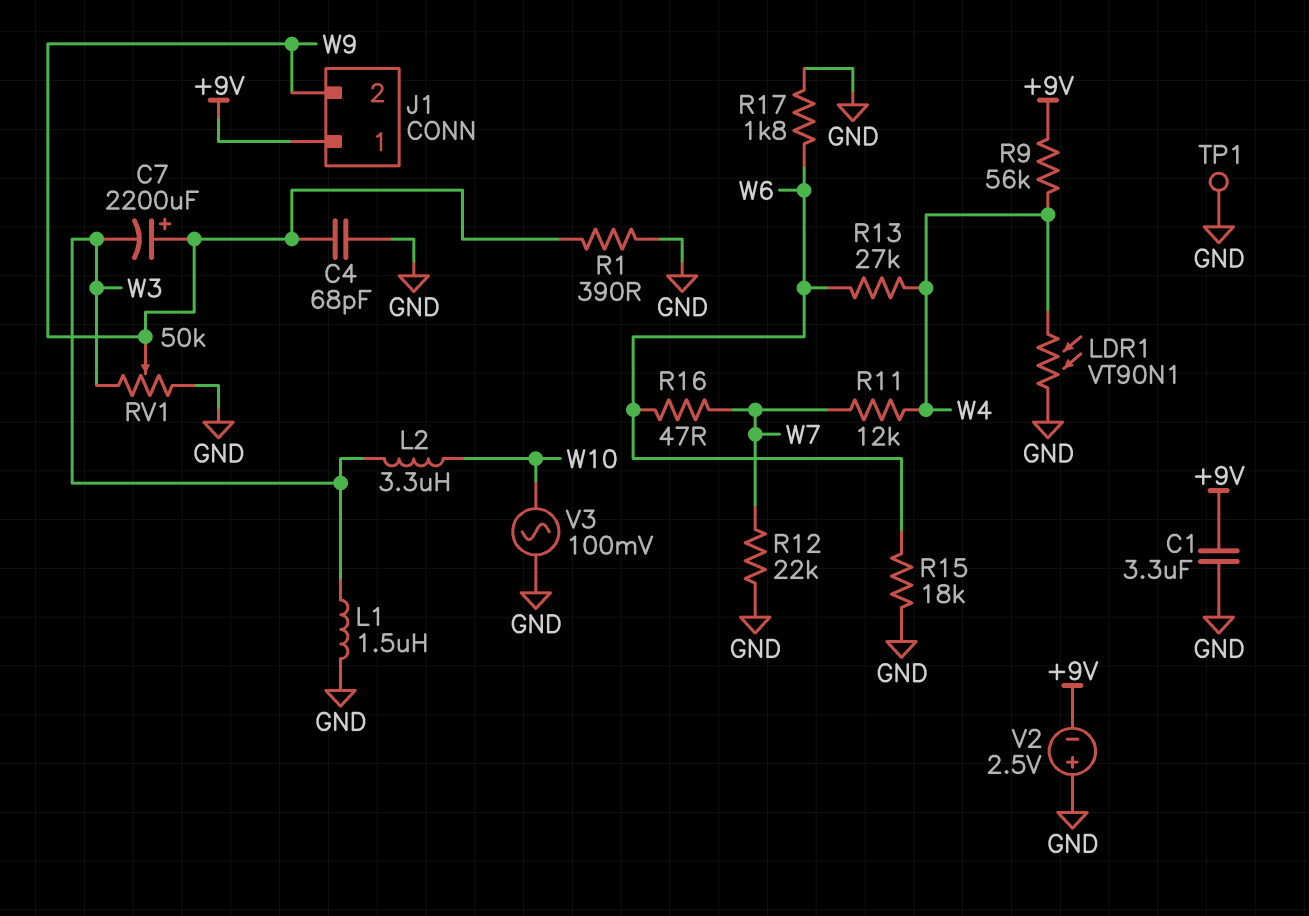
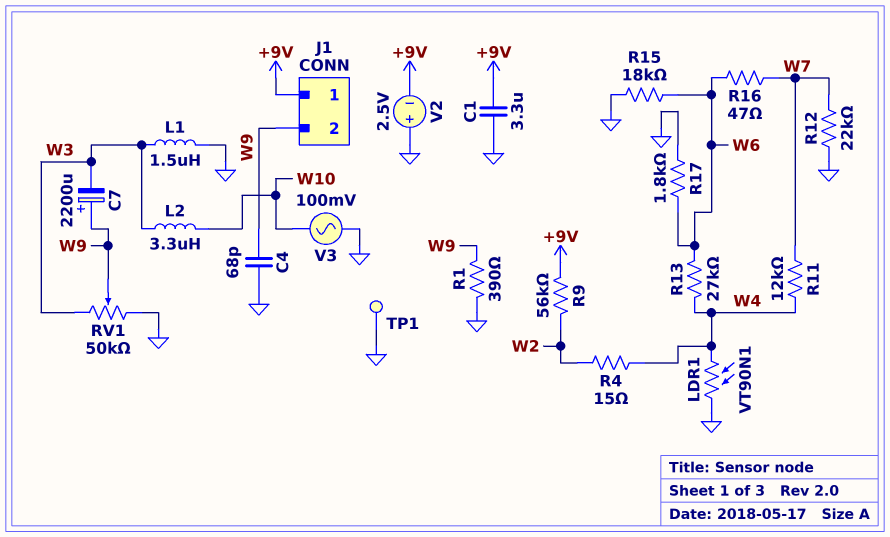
R4: none -> 15 (W2, W4)
R9: 56k (+9V, W4) -> 56k (+9V, W2)

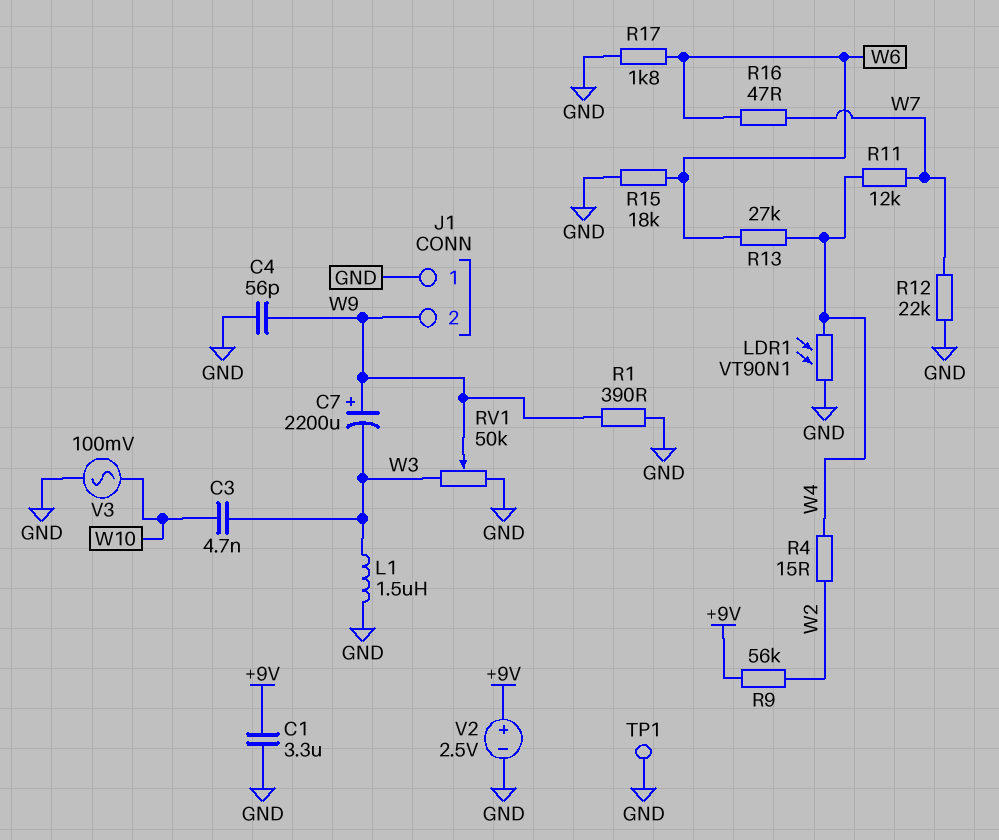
C3: none -> 4.7nF (W3, W10)
C4: 68pF (GND, W9) -> 56pF (GND, W9)
J1 pin 1: +9V -> GND
L2: 3.3uH (W3, W10) -> none
V2: 2.5V (plus GND, minus +9V) -> 2.5V (plus +9V, minus GND)

